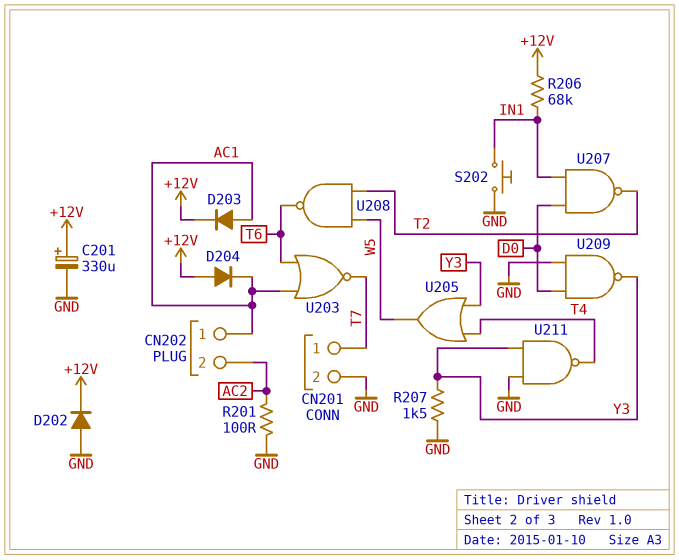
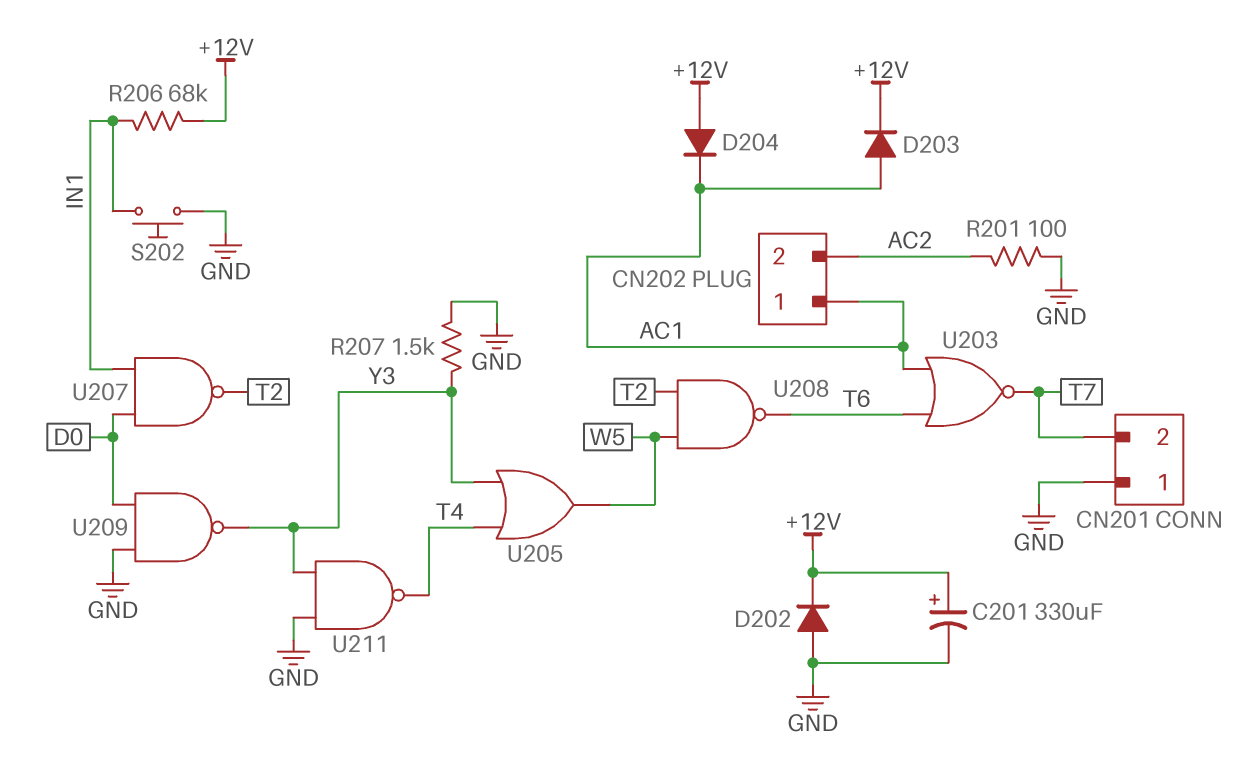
CN201 pin 1: T7 -> GND
CN201 pin 2: GND -> T7

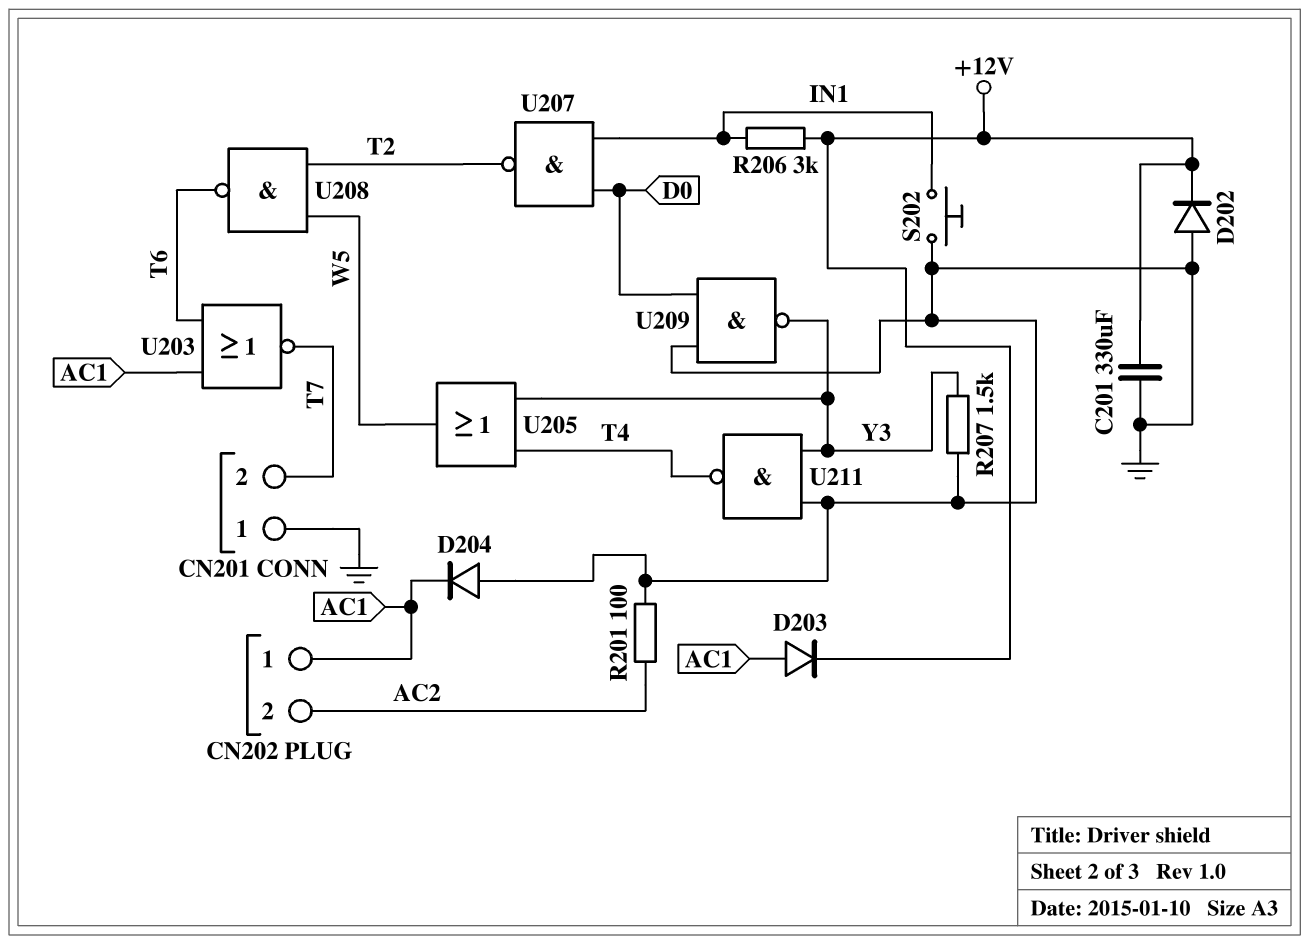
C201: 330uF (plus +12V, minus GND) -> 330uF (+12V, GND)
D204: diode (A +12V, K AC1) -> diode (A GND, K AC1)
R206: 68k (+12V, IN1) -> 3k (+12V, IN1)

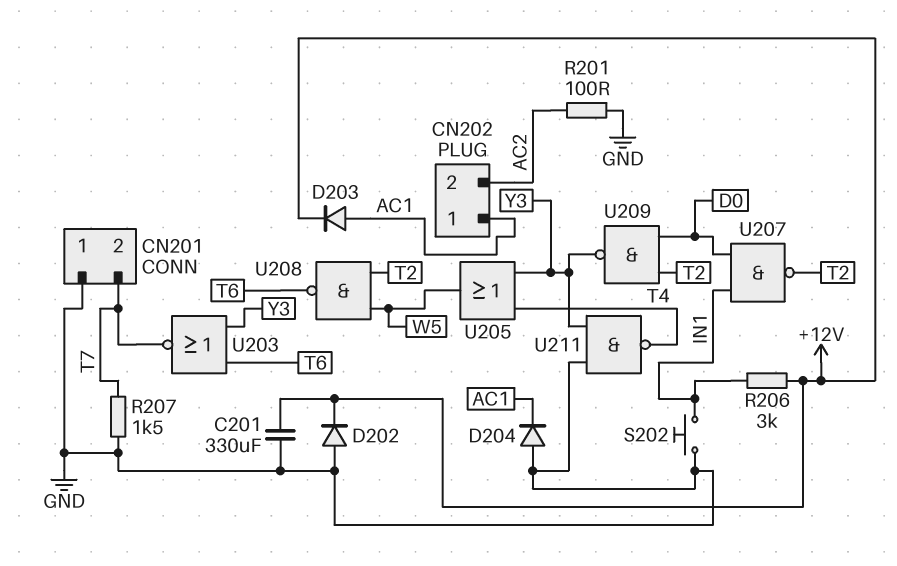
R207: 1.5k (GND, Y3) -> 1.5k (GND, T7)
U203: NOR (in AC1, in T6, out T7) -> NOR (in T6, in Y3, out T7)
U209: NAND (in D0, in GND, out Y3) -> NAND (in D0, in T2, out Y3)

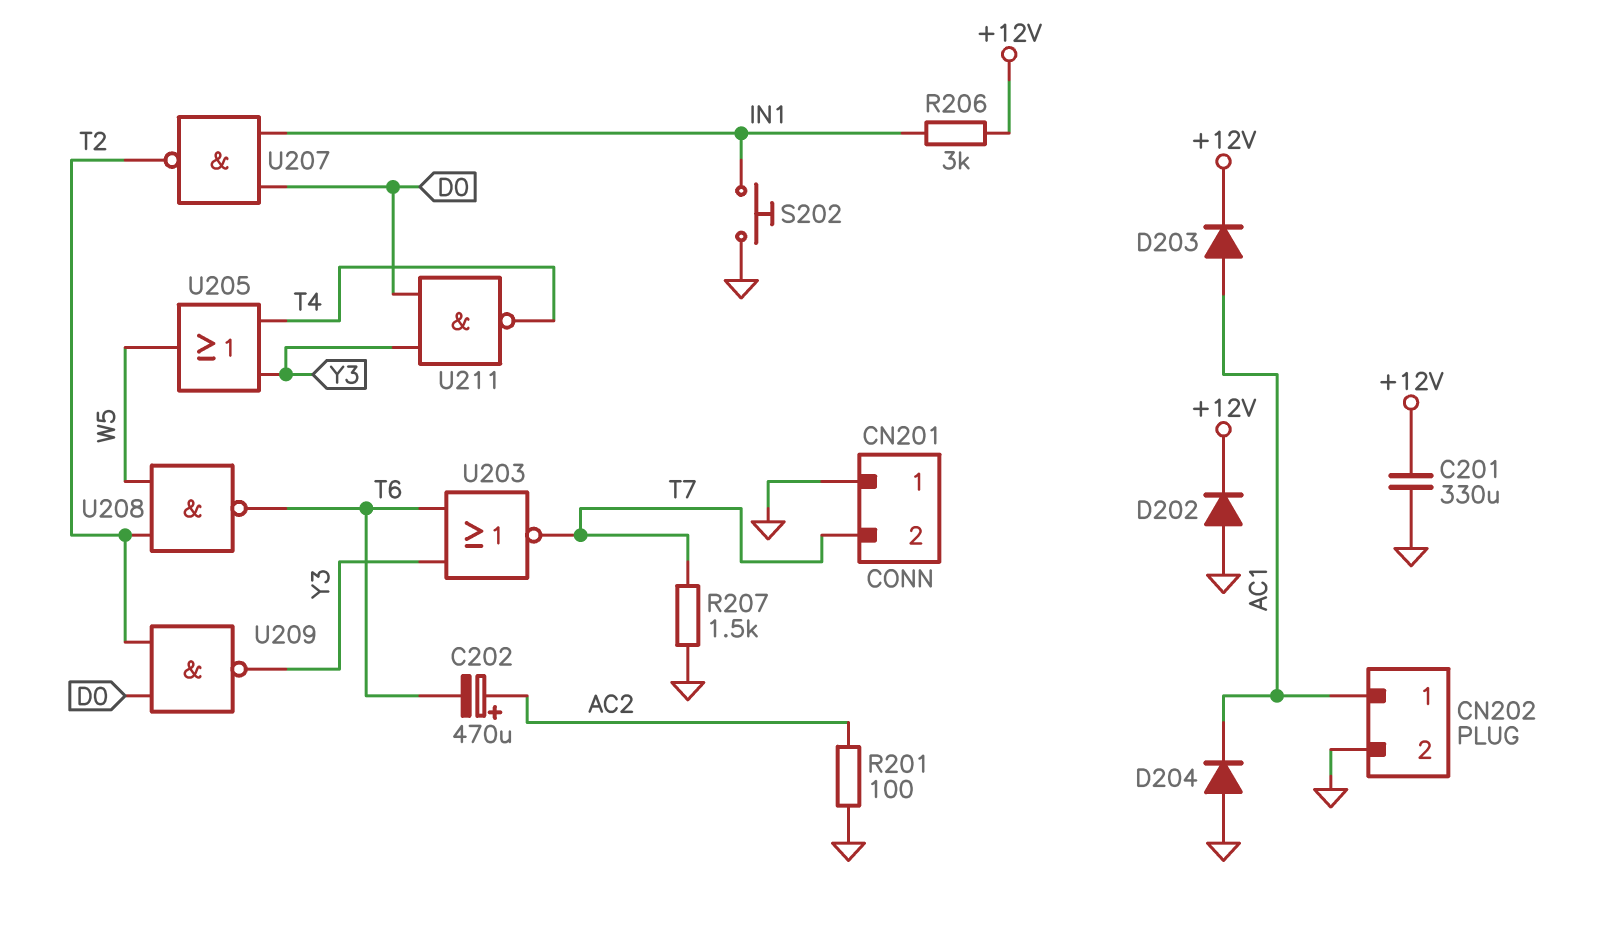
C202: none -> 470uF (plus AC2, minus T6)
CN202 pin 2: AC2 -> GND
U211: NAND (in GND, in Y3, out T4) -> NAND (in D0, in Y3, out T4)

